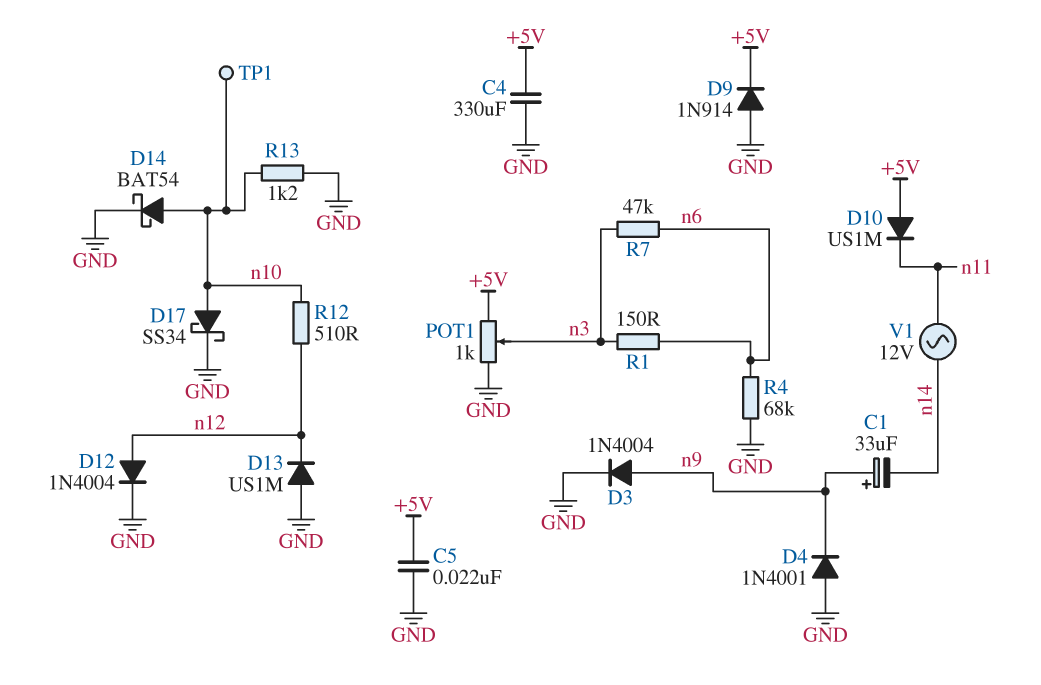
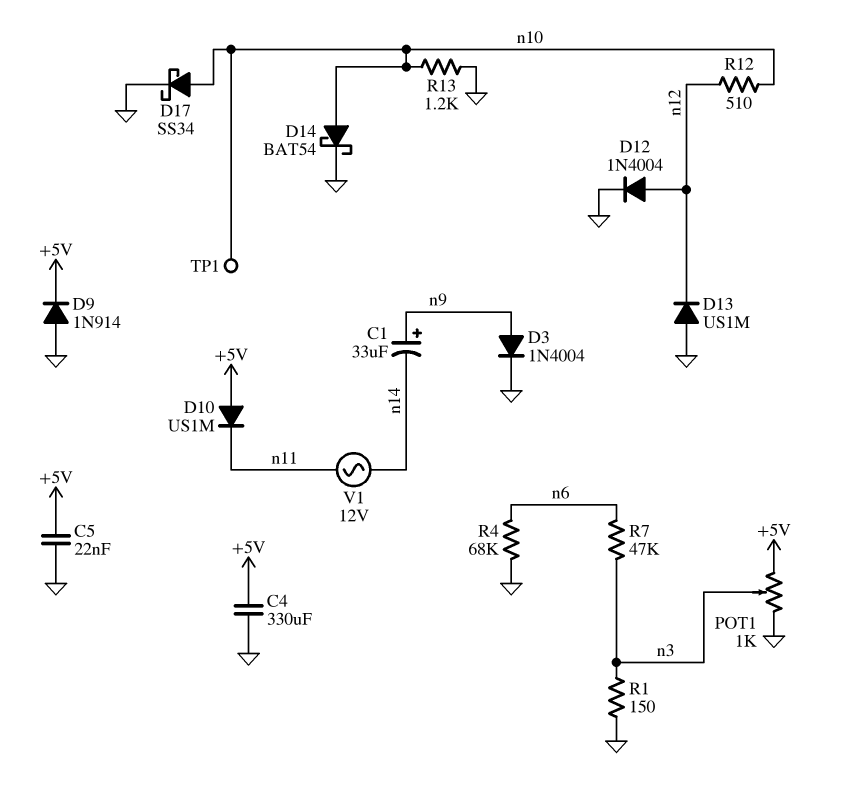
D4: diode 1N4001 (A GND, K n9) -> none
R1: 150 (n3, n6) -> 150 (GND, n3)

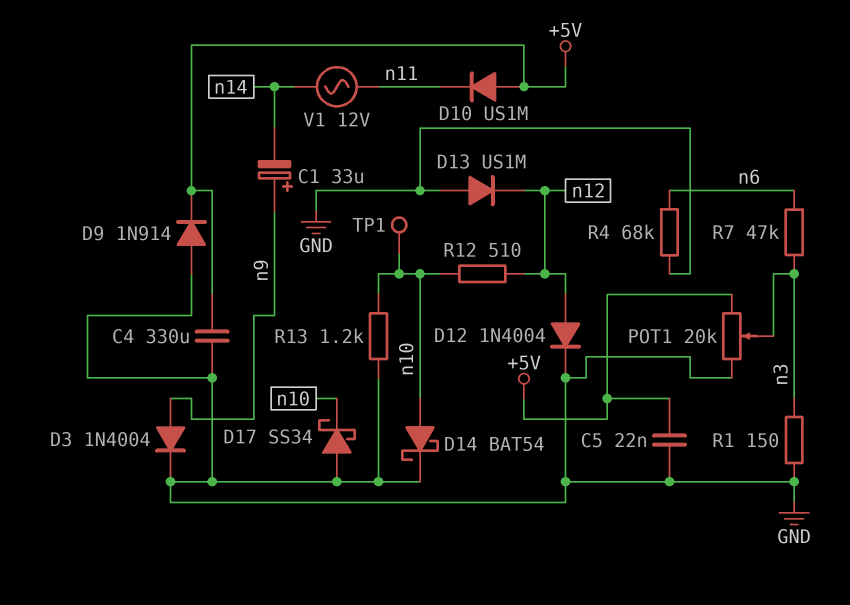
D17: schottky SS34 (A n10, K GND) -> schottky SS34 (A GND, K n10)
POT1: 1k (+5V, GND, wiper n3) -> 20k (+5V, GND, wiper n3)

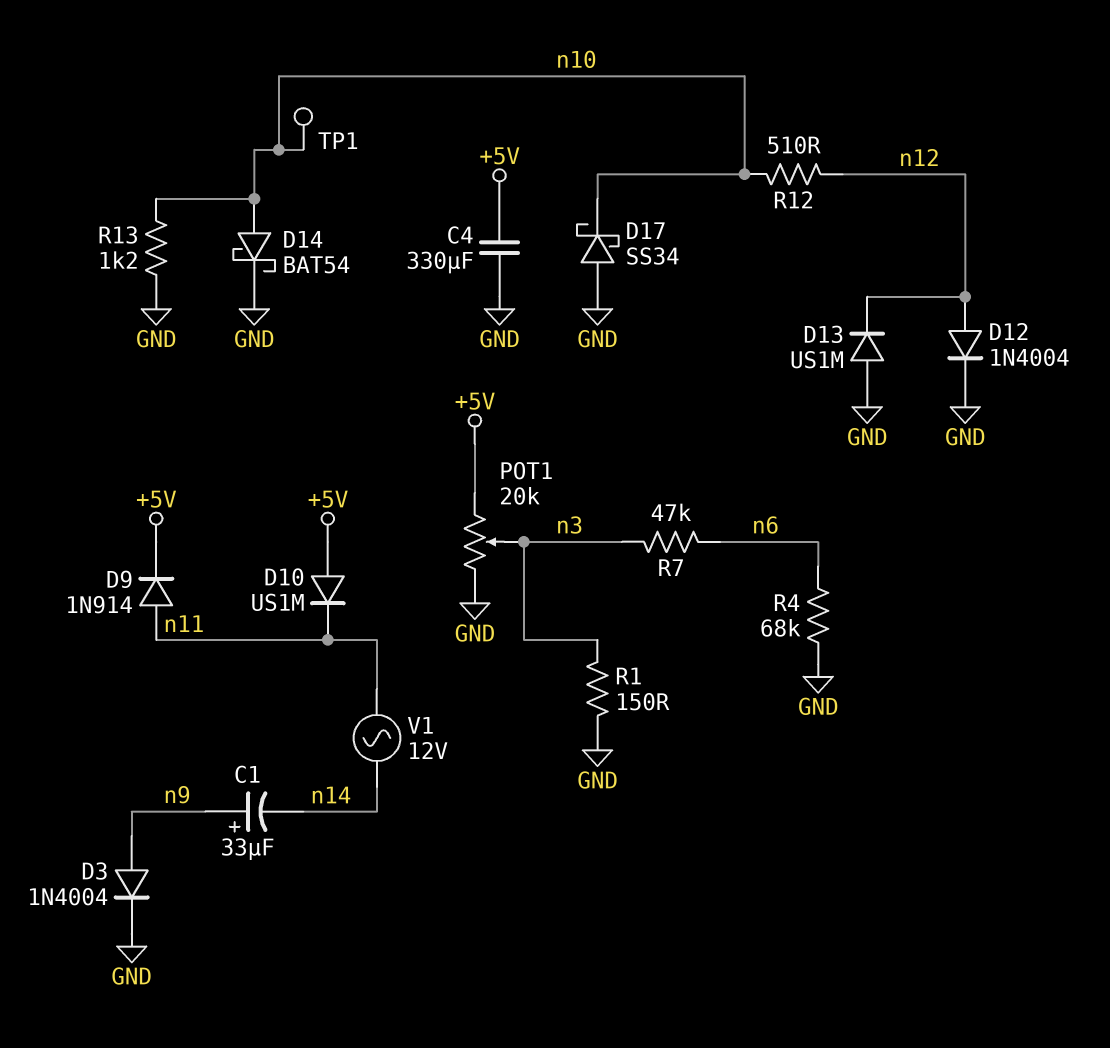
C5: 22nF (+5V, GND) -> none
D9: diode 1N914 (A GND, K +5V) -> diode 1N914 (A n11, K +5V)

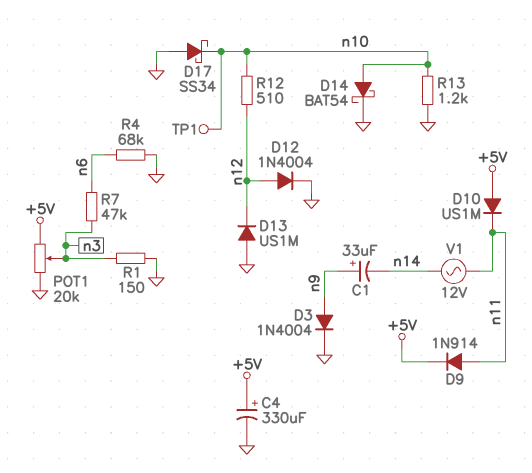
C4: 330uF (+5V, GND) -> 330uF (plus +5V, minus GND)

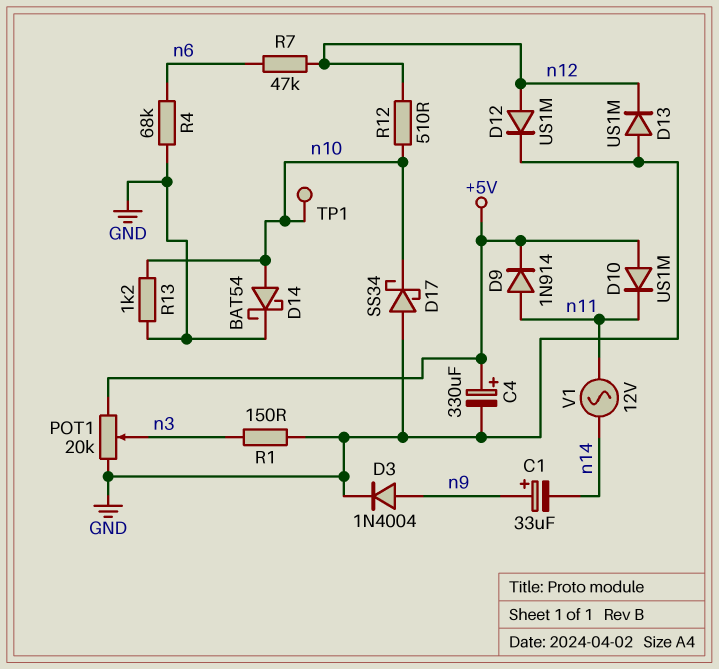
D12: diode 1N4004 (A n12, K GND) -> diode US1M (A n12, K GND)
R7: 47k (n3, n6) -> 47k (n6, n12)

